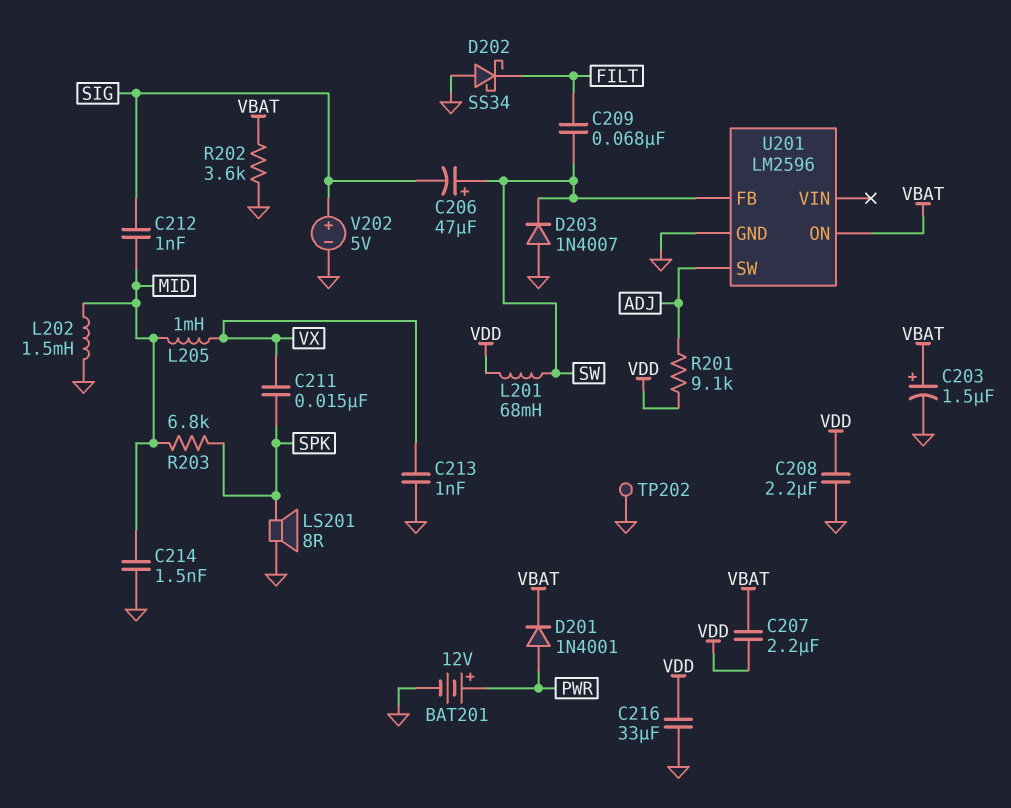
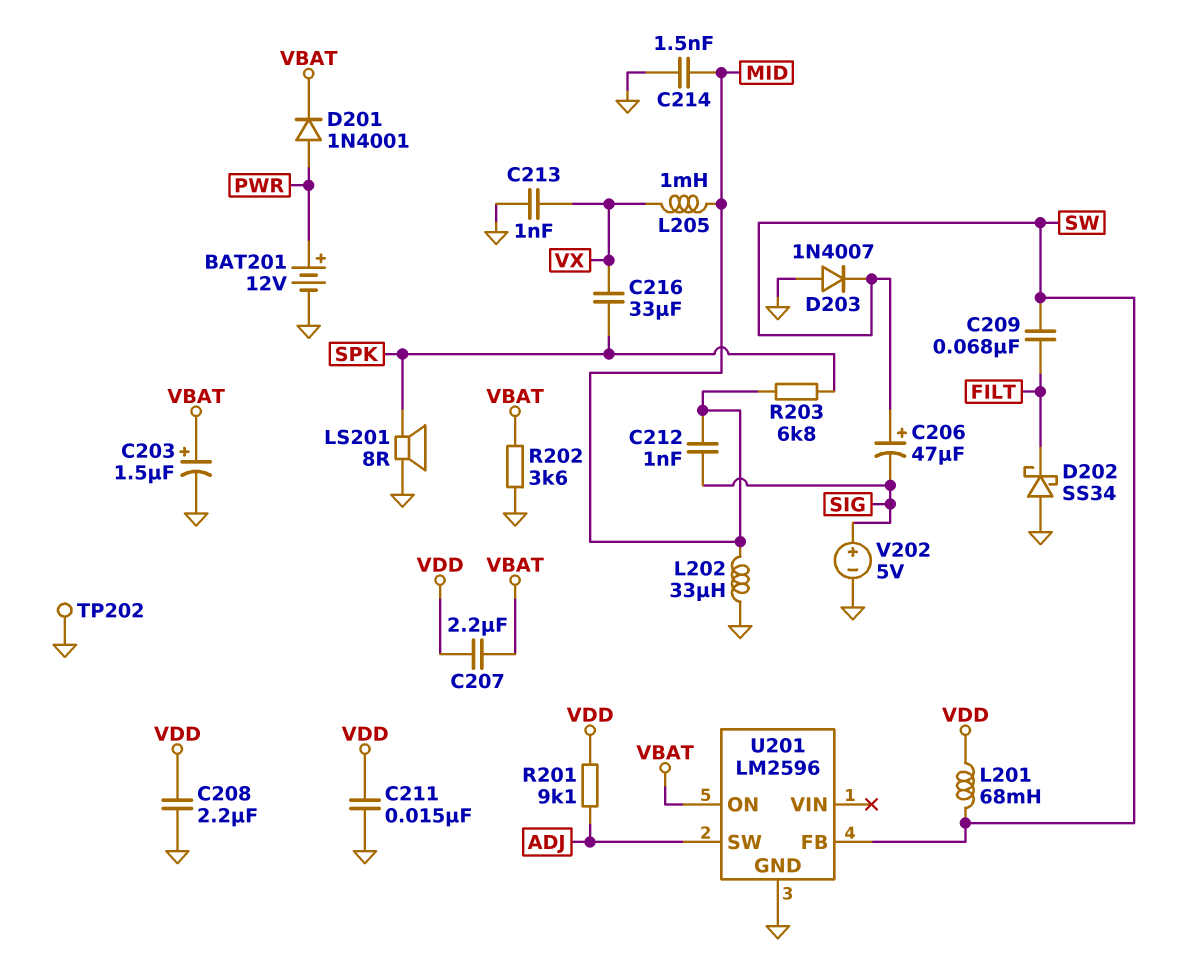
C211: 15nF (SPK, VX) -> 15nF (GND, VDD)
C216: 33uF (GND, VDD) -> 33uF (SPK, VX)
L202: 1.5mH (GND, MID) -> 33uH (GND, MID)

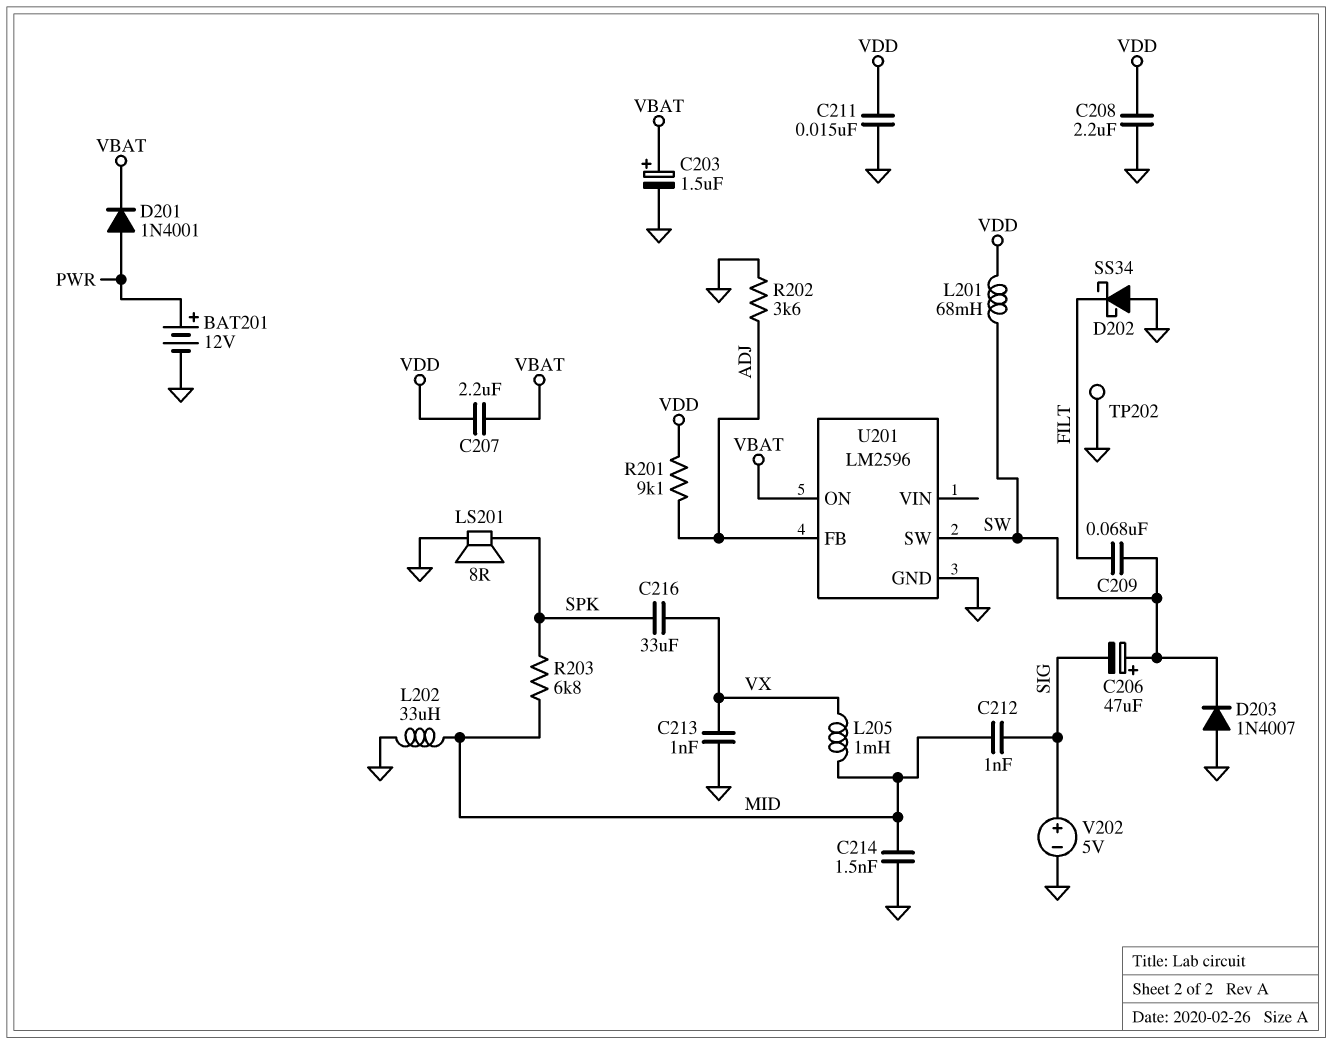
R202: 3.6k (GND, VBAT) -> 3.6k (ADJ, GND)
U201 pin FB: SW -> ADJ
U201 pin SW: ADJ -> SW

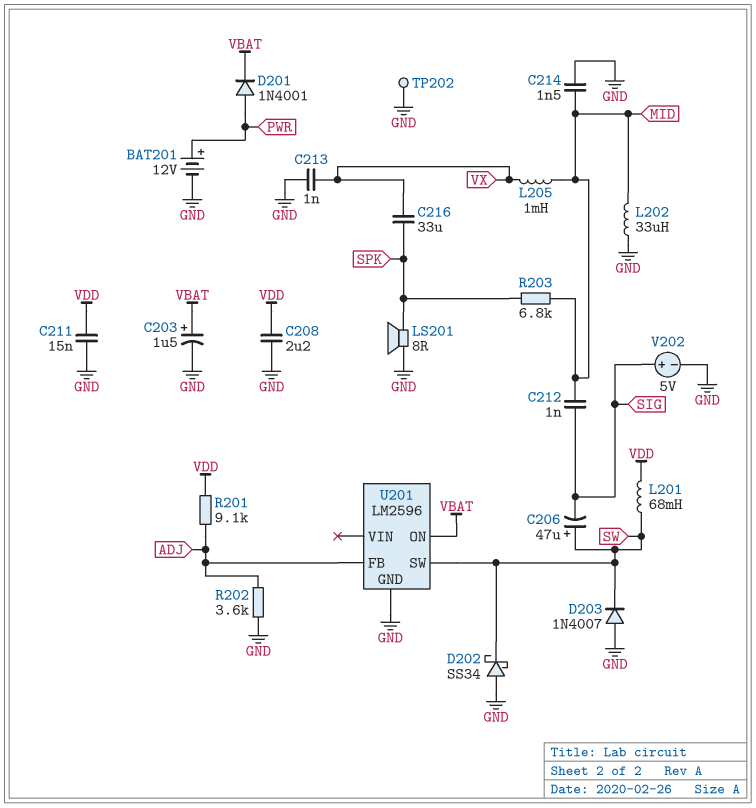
C207: 2.2uF (VBAT, VDD) -> none
C209: 68nF (FILT, SW) -> none
D202: schottky SS34 (A GND, K FILT) -> schottky SS34 (A GND, K SW)

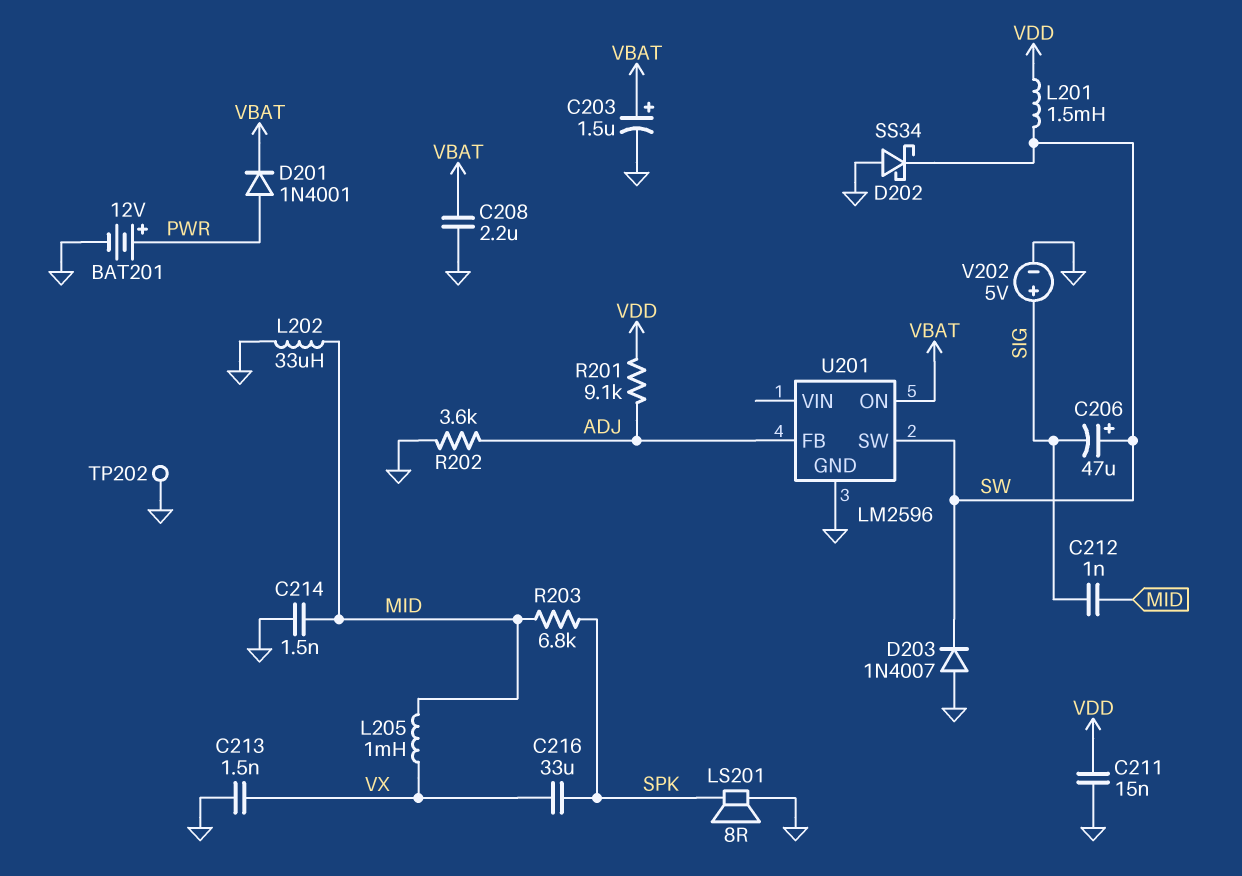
C208: 2.2uF (GND, VDD) -> 2.2uF (GND, VBAT)
C213: 1nF (GND, VX) -> 1.5nF (GND, VX)
L201: 68mH (SW, VDD) -> 1.5mH (SW, VDD)

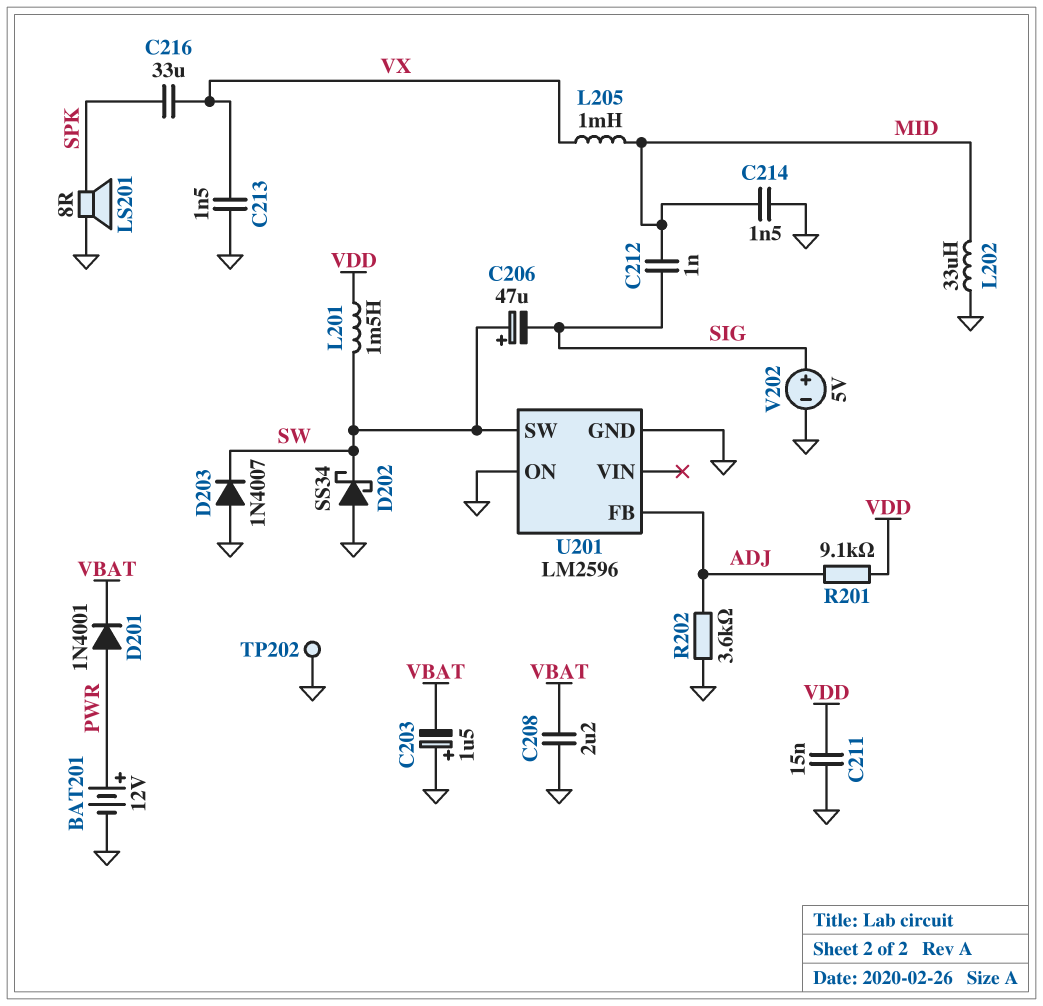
C203: 1.5uF (plus VBAT, minus GND) -> 1.5uF (plus GND, minus VBAT)
R203: 6.8k (MID, SPK) -> none
U201 pin ON: VBAT -> GND

